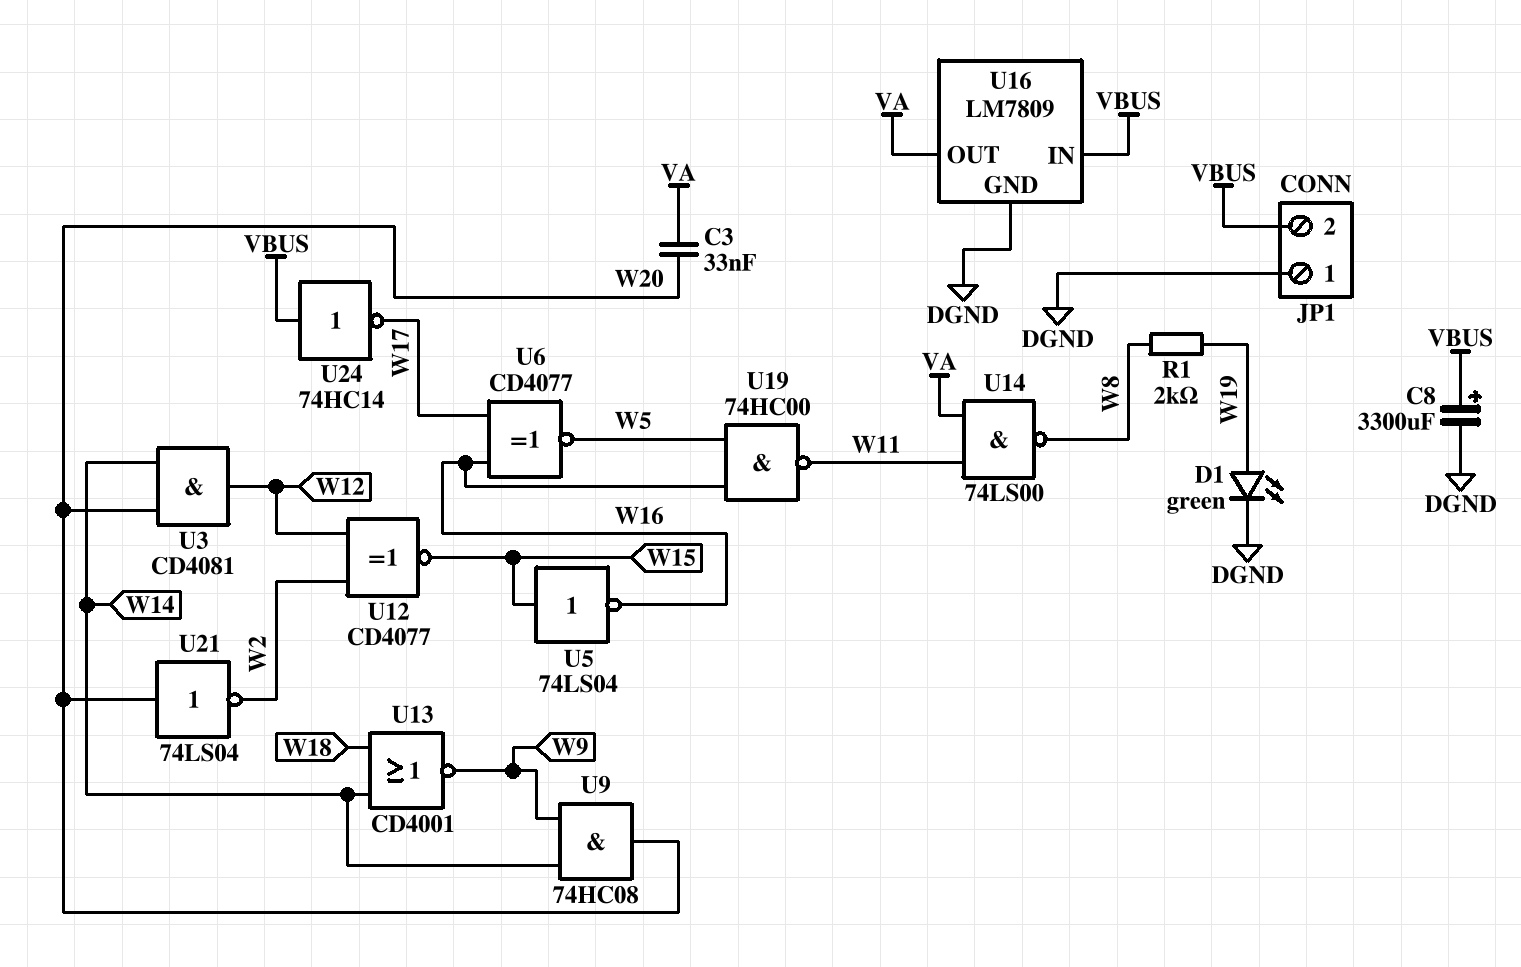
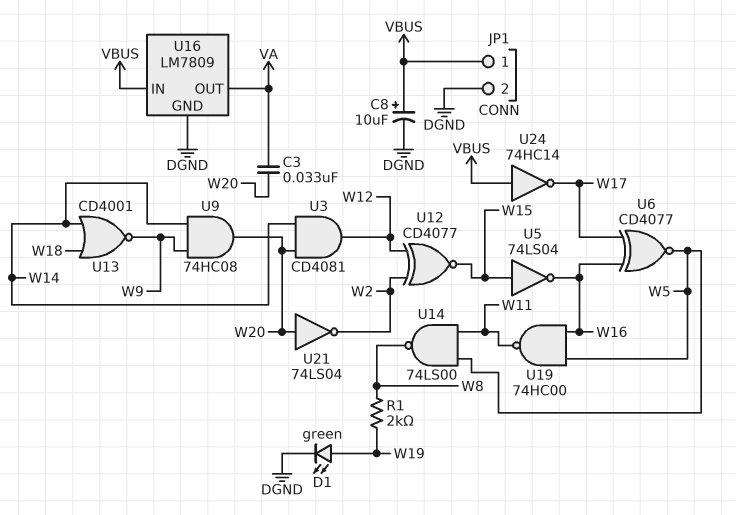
C8: 3300uF (plus VBUS, minus DGND) -> 10uF (plus VBUS, minus DGND)
JP1 pin 1: DGND -> VBUS
JP1 pin 2: VBUS -> DGND
U14: NAND 74LS00 (in VA, in W11, out W8) -> NAND 74LS00 (in W5, in W11, out W8)

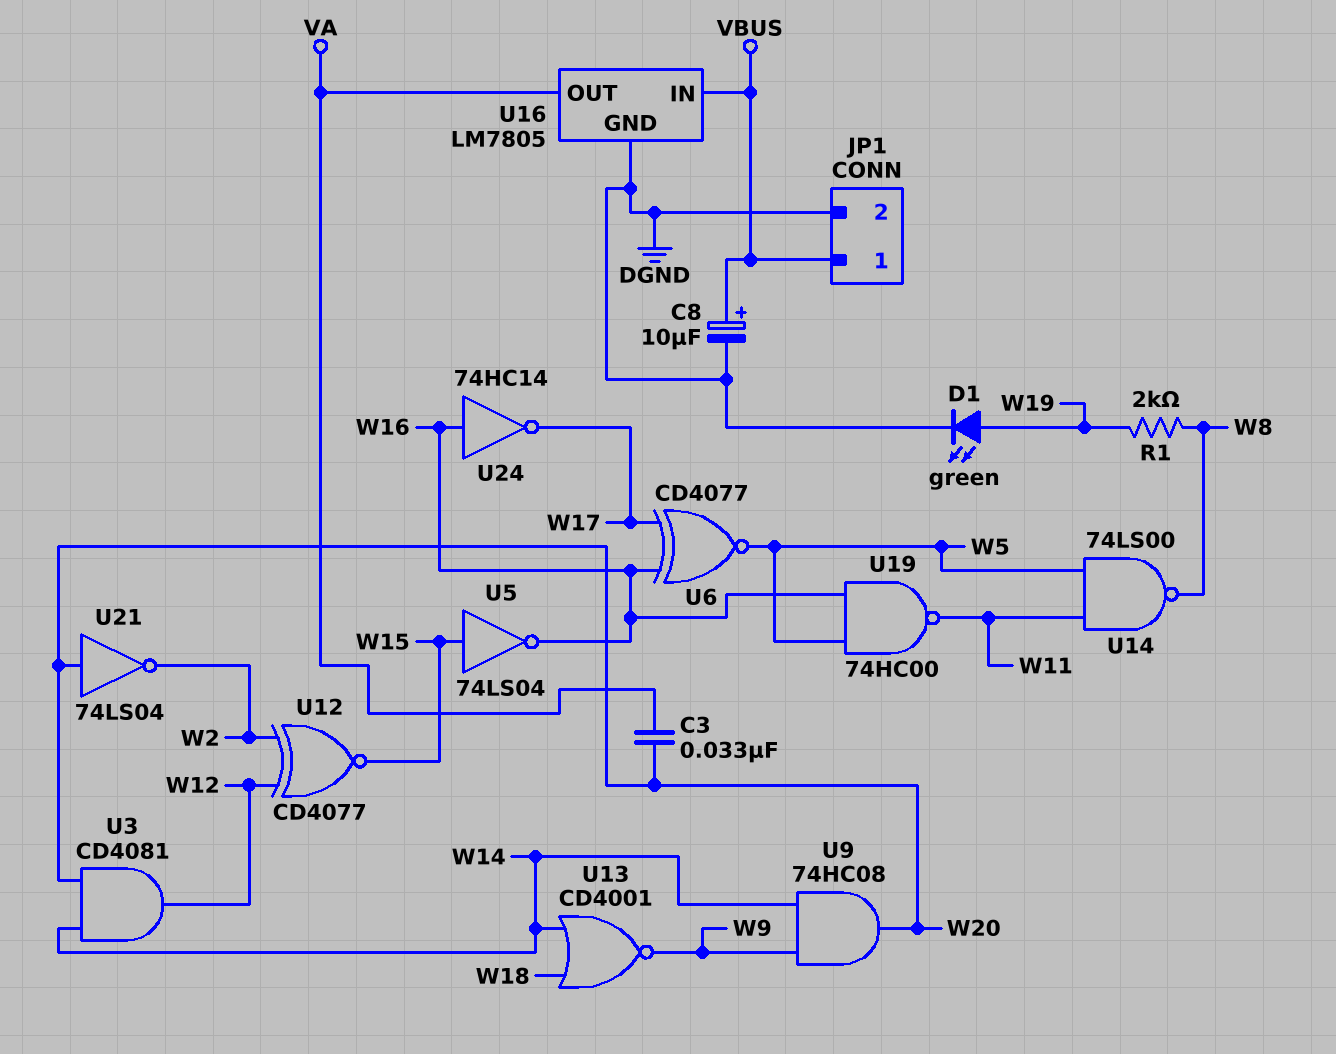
U16: LM7809 -> LM7805
U24: NOT 74HC14 (in VBUS, out W17) -> NOT 74HC14 (in W16, out W17)

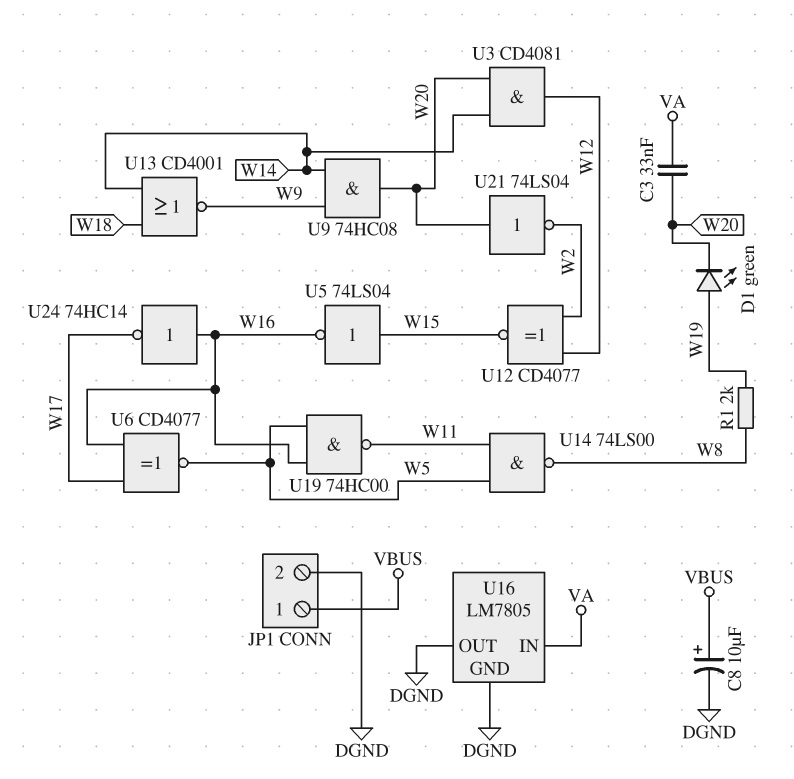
D1: LED green (A W19, K DGND) -> LED green (A W19, K W20)
U16 pin IN: VBUS -> VA
U16 pin OUT: VA -> DGND

